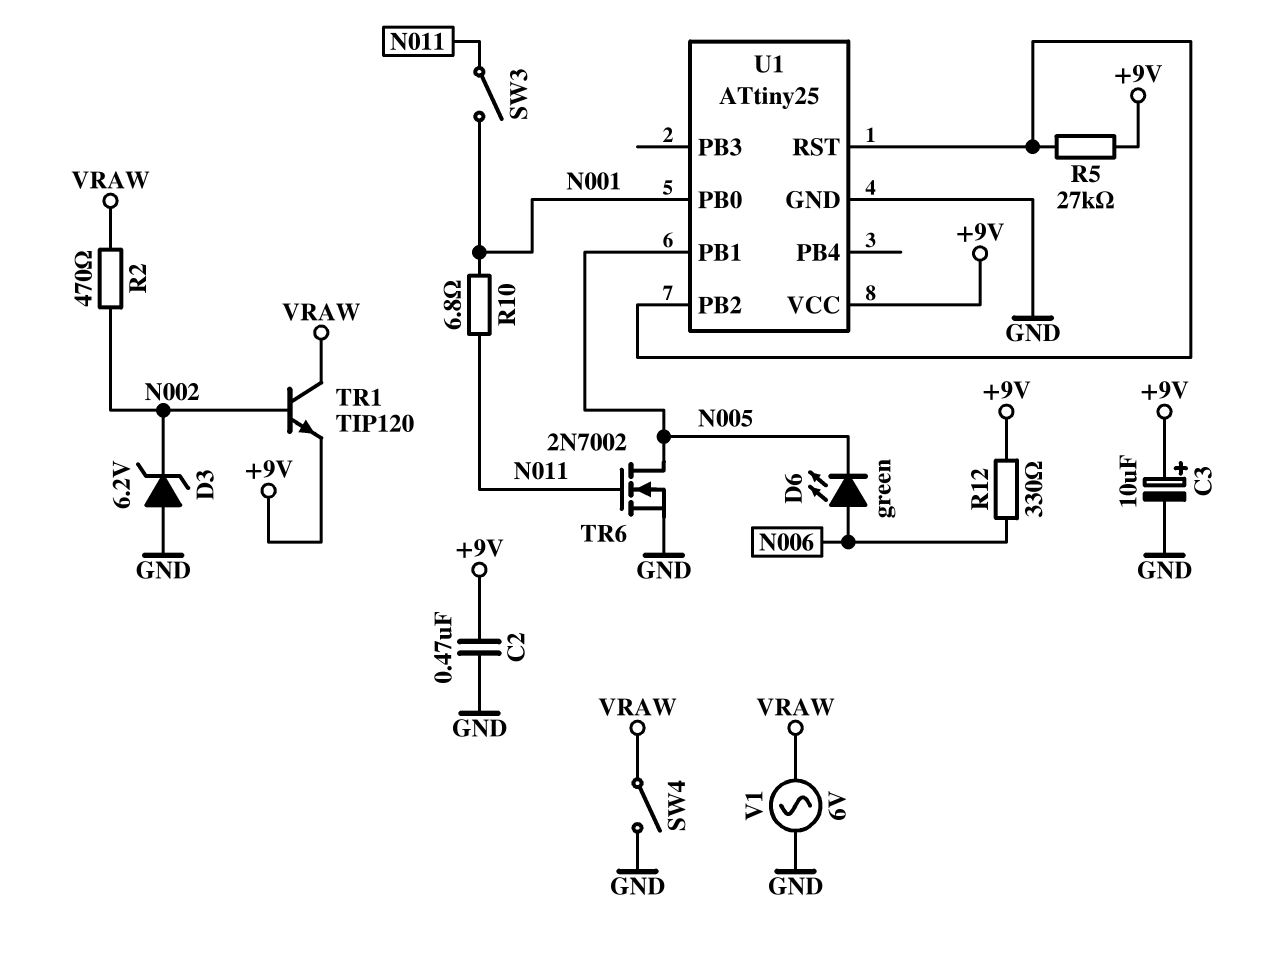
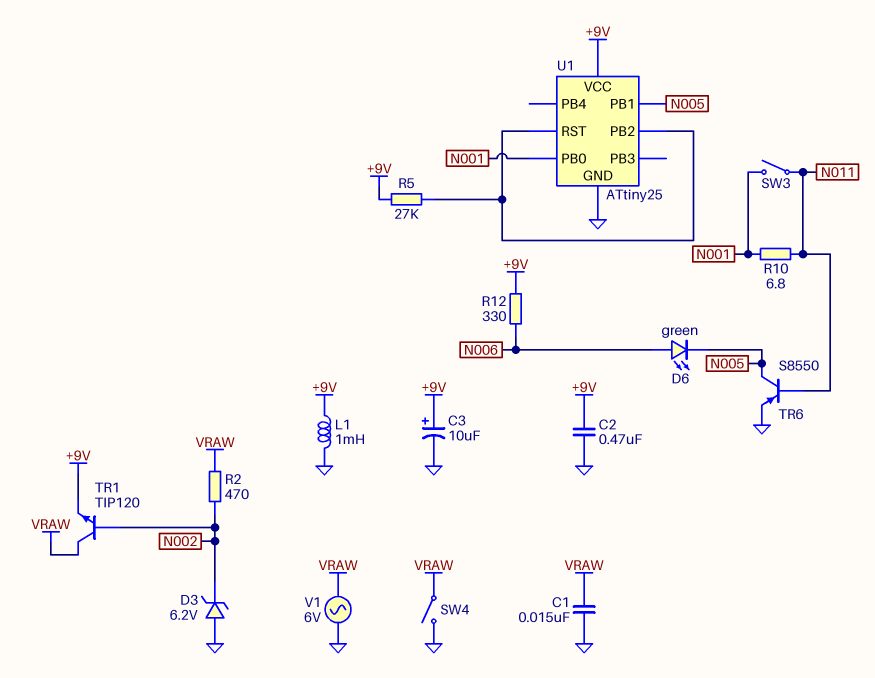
C1: none -> 15nF (GND, VRAW)
L1: none -> 1mH (+9V, GND)
TR6: NMOS 2N7002 (G N011, D N005, S GND) -> PNP S8550 (B N011, C N005, E GND)

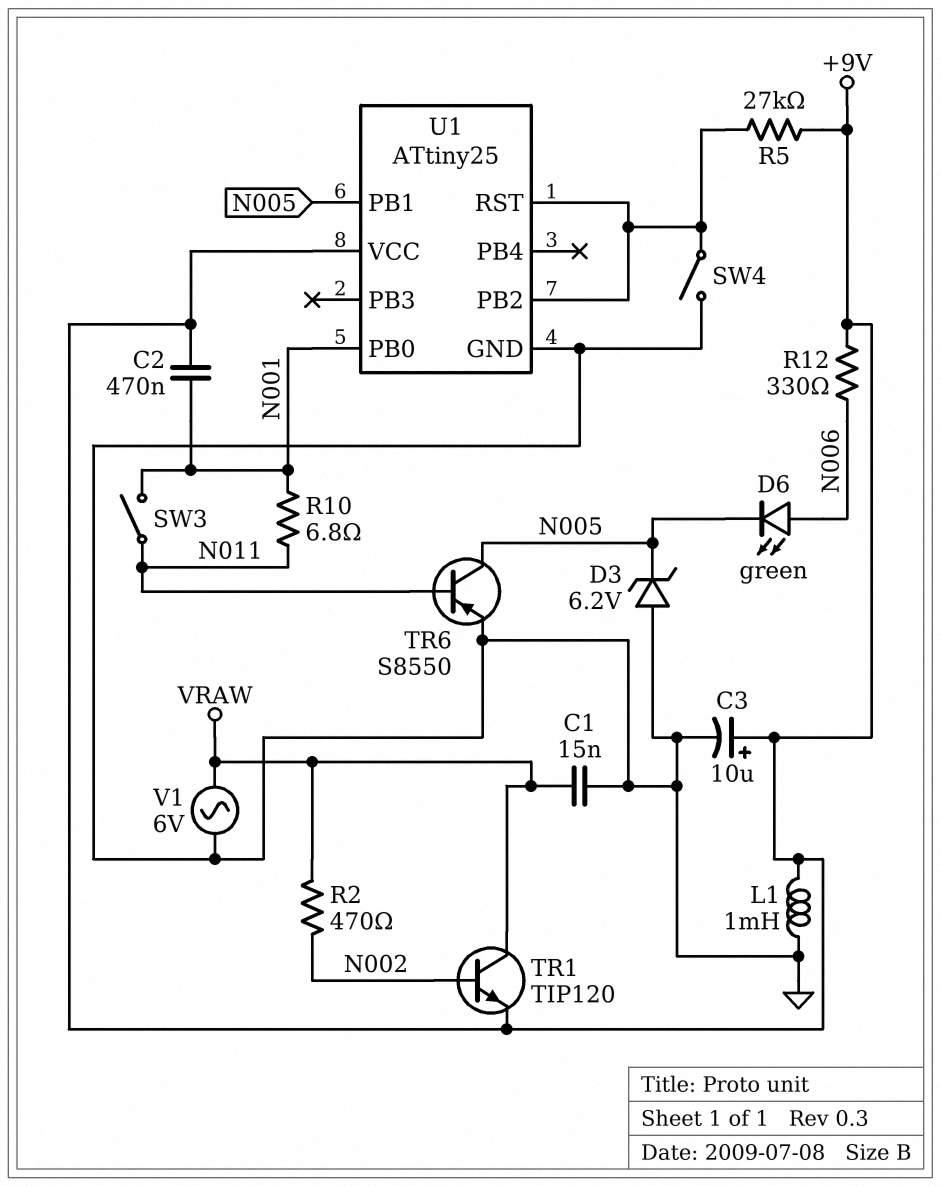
C2: 470nF (+9V, GND) -> 470nF (+9V, N001)
D3: zener 6.2V (A GND, K N002) -> zener 6.2V (A GND, K N005)
SW4: switch (GND, VRAW) -> switch (GND, U1/PB2)

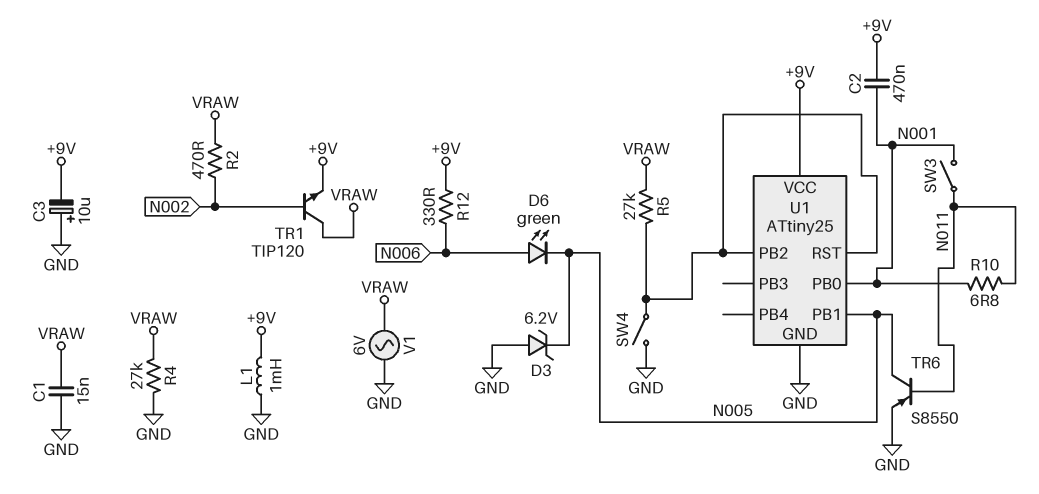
C3: 10uF (plus +9V, minus GND) -> 10uF (plus GND, minus +9V)
R4: none -> 27k (GND, VRAW)
R5: 27k (+9V, U1/PB2) -> 27k (U1/PB2, VRAW)

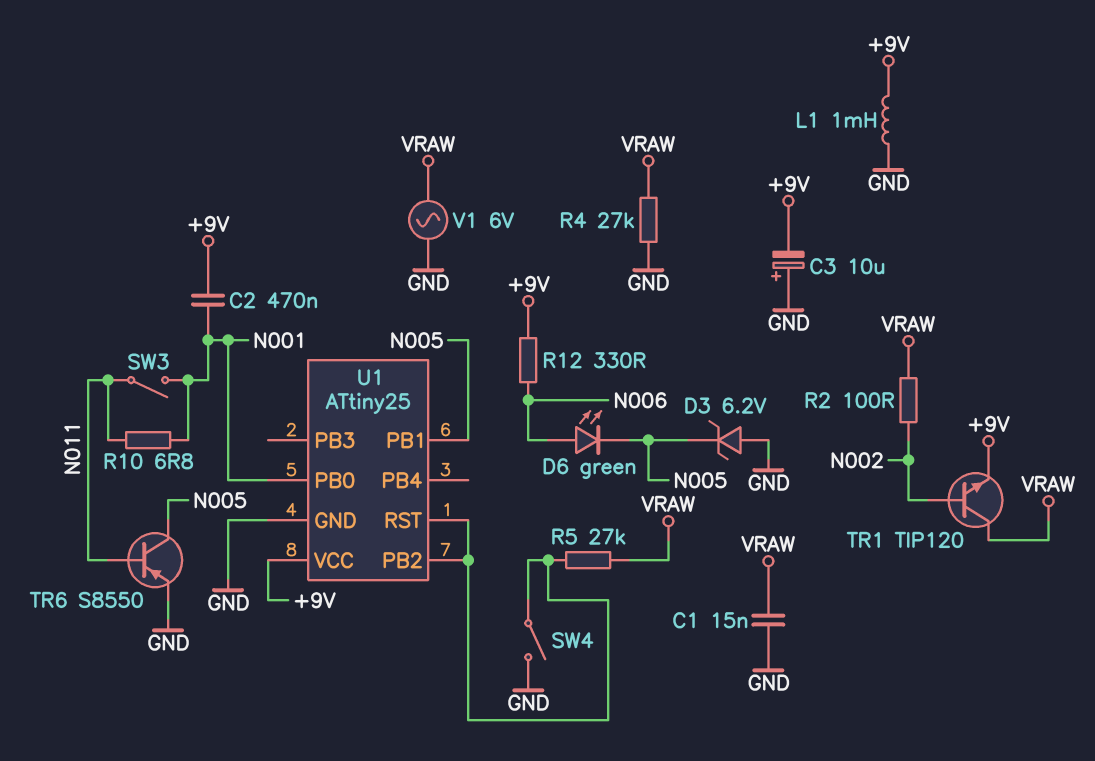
R2: 470 (N002, VRAW) -> 100 (N002, VRAW)

